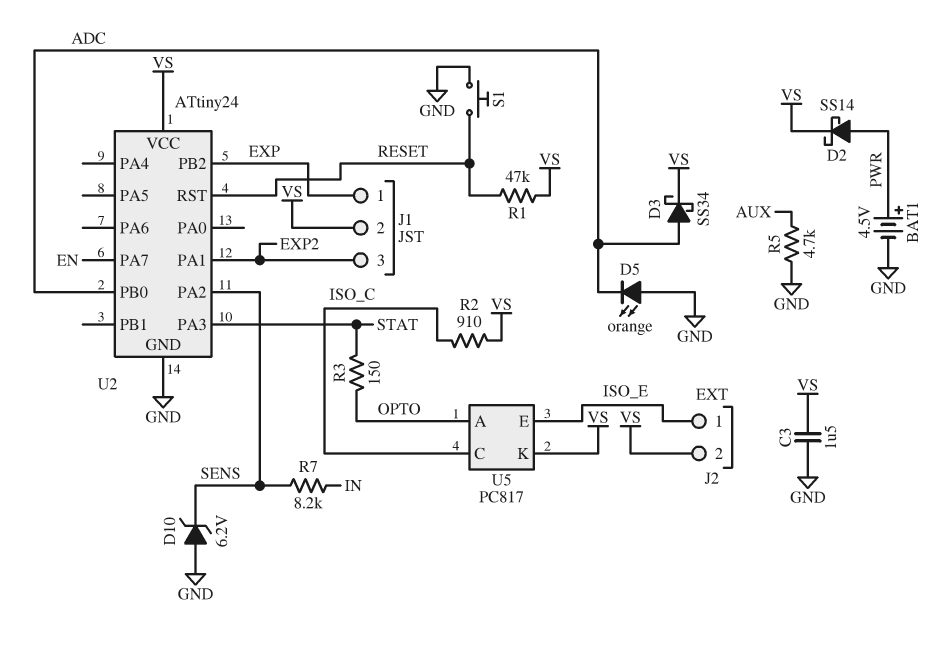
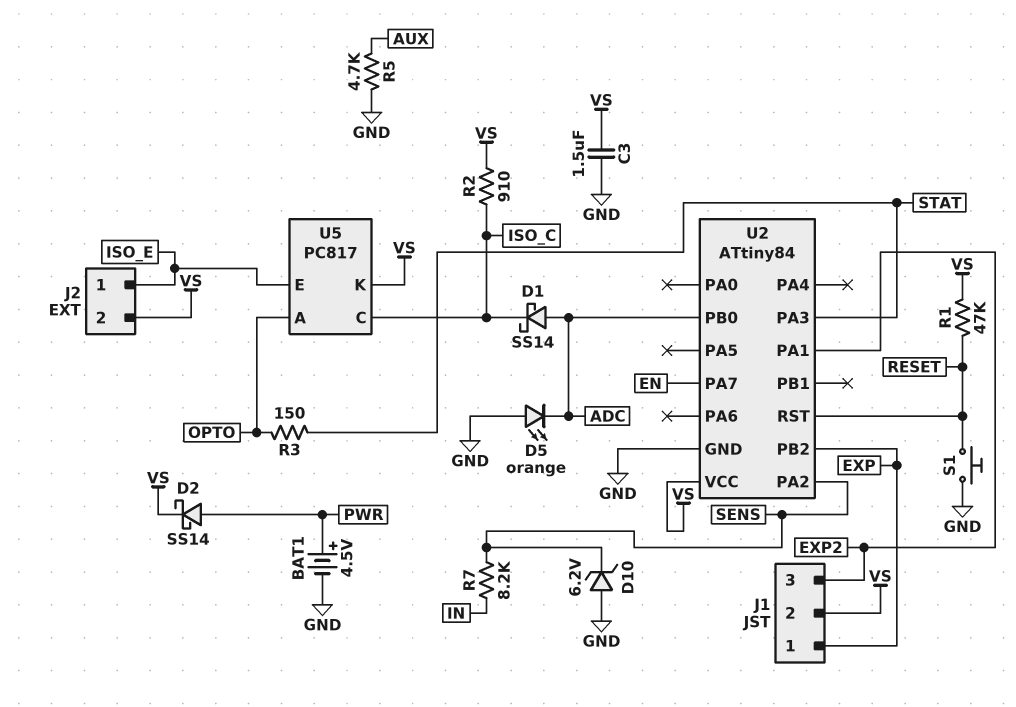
D1: none -> schottky SS14 (A ADC, K ISO_C)
D3: schottky SS34 (A ADC, K VS) -> none
U2: ATtiny24 -> ATtiny84

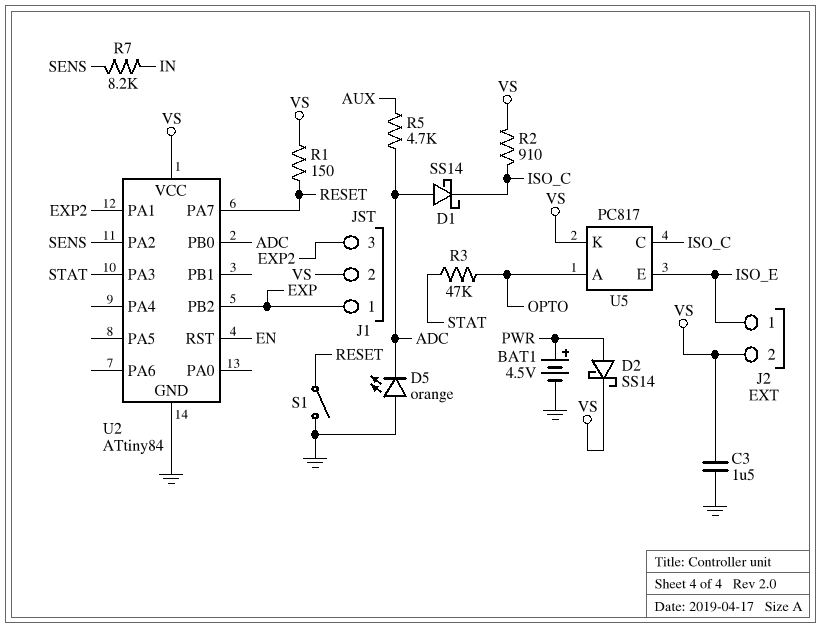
D10: zener 6.2V (A GND, K SENS) -> none
R1: 47k (RESET, VS) -> 150 (RESET, VS)
R3: 150 (OPTO, STAT) -> 47k (OPTO, STAT)
R5: 4.7k (AUX, GND) -> 4.7k (ADC, AUX)
S1: button (GND, RESET) -> switch (GND, RESET)
U2 pin PA7: EN -> RESET
U2 pin RST: RESET -> EN

